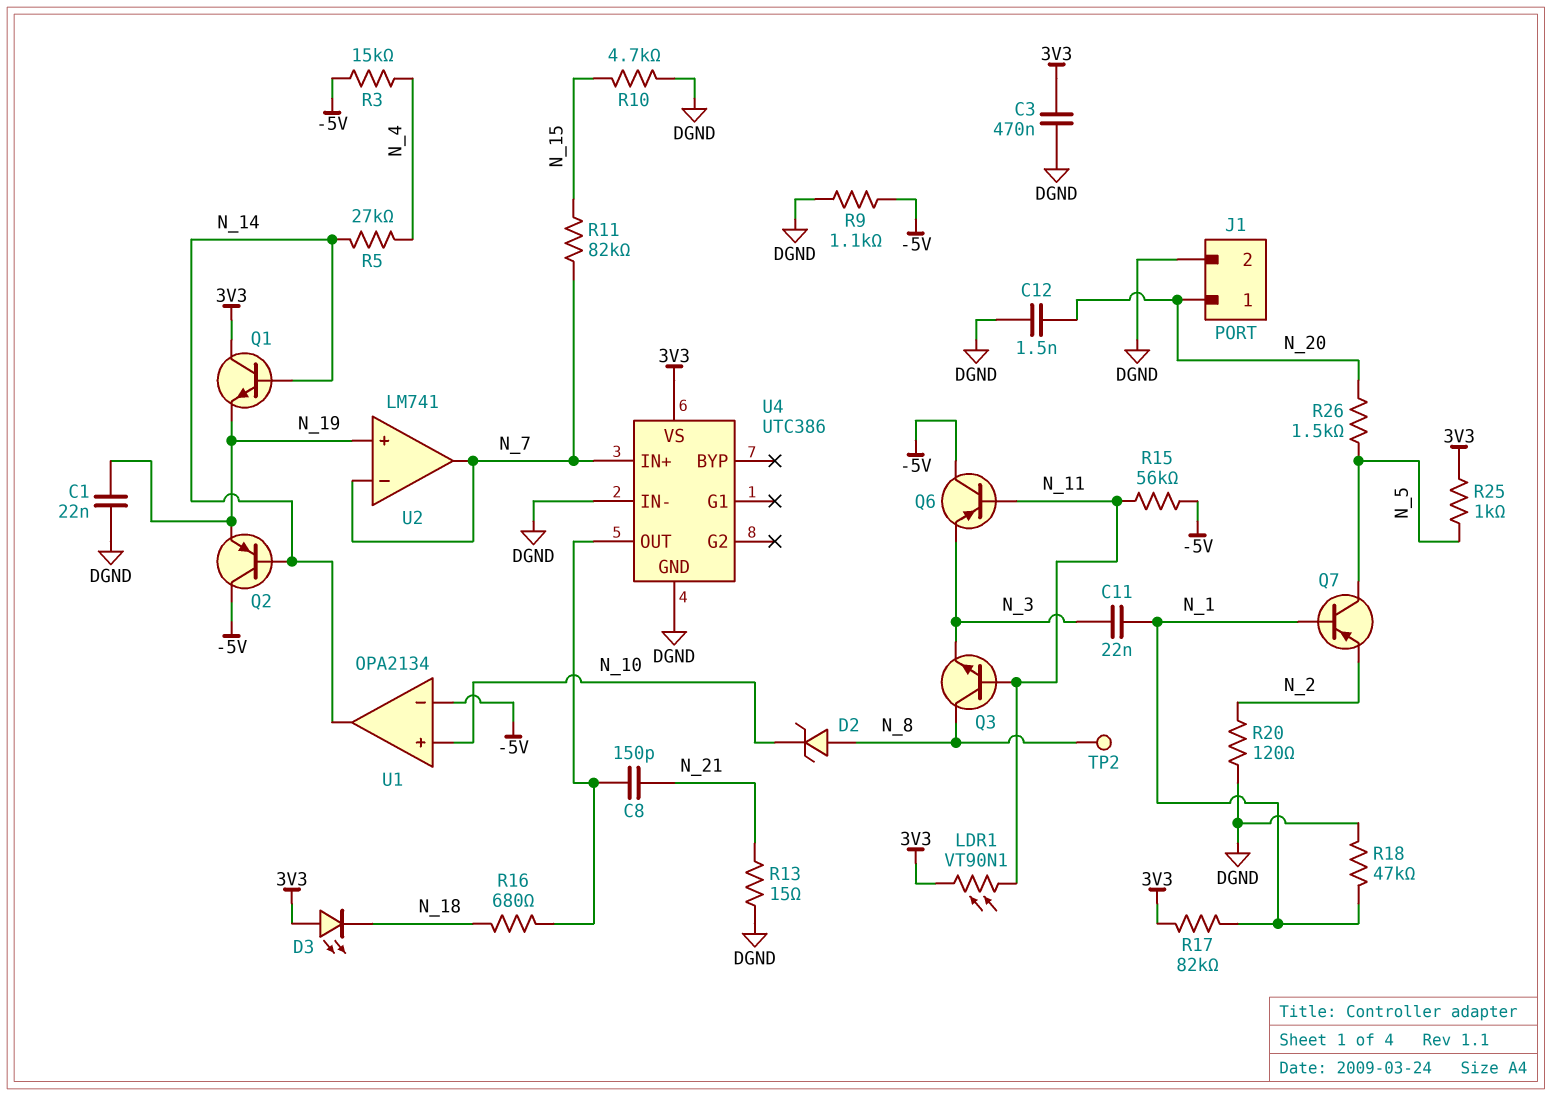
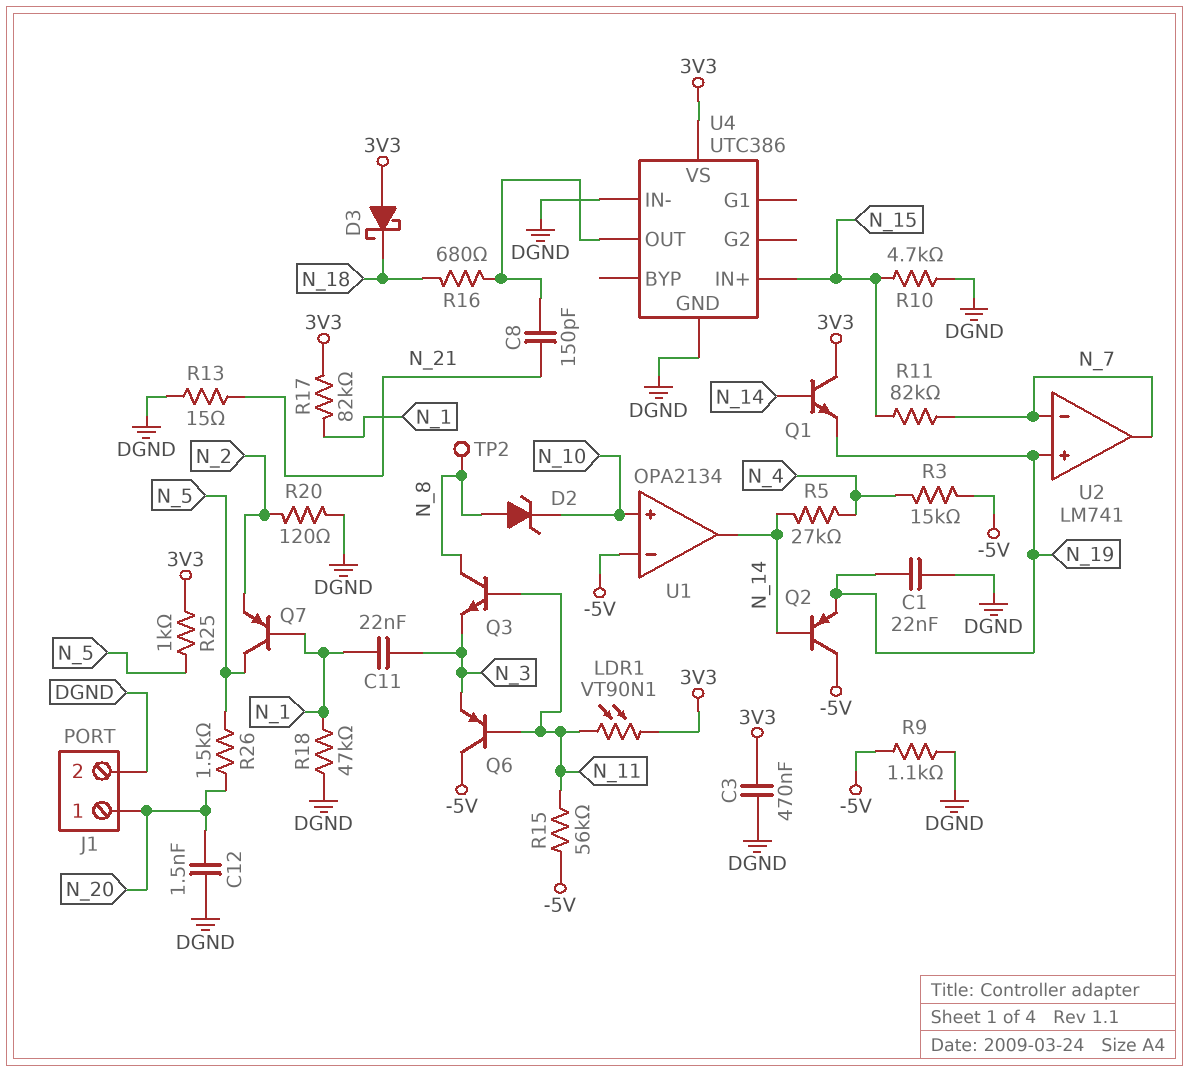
D3: LED (A 3V3, K N_18) -> schottky (A 3V3, K N_18)
U4 pin IN+: N_7 -> N_15

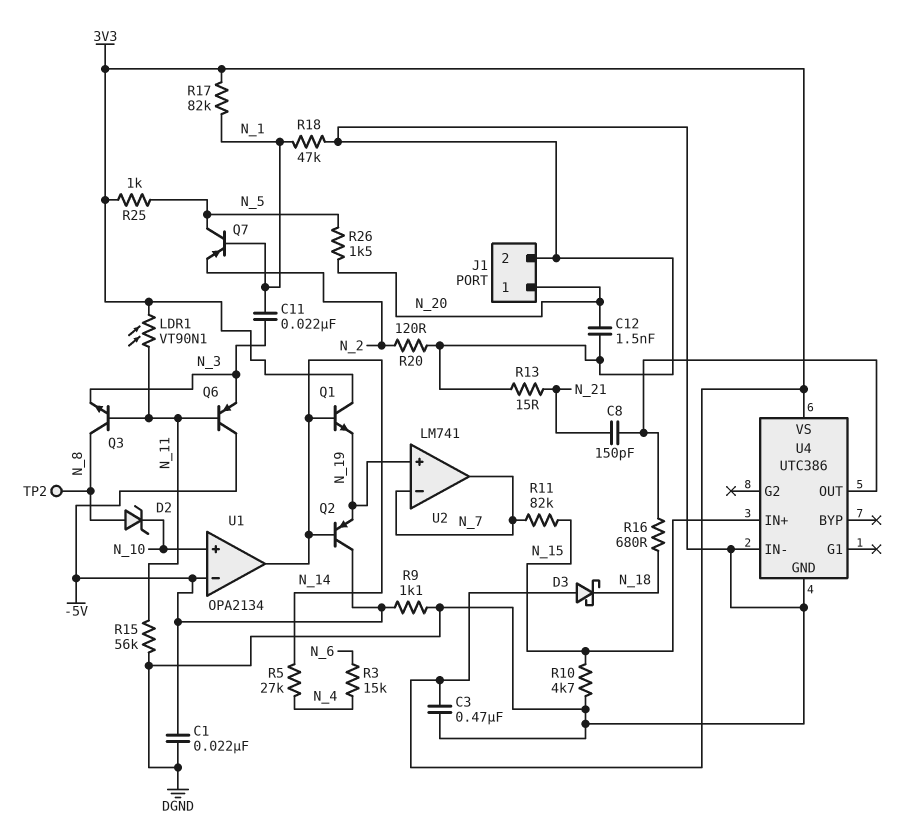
C1: 22nF (DGND, N_19) -> 22nF (-5V, DGND)
R3: 15k (-5V, N_4) -> 15k (N_4, N_6)
R15: 56k (-5V, N_11) -> 56k (DGND, N_11)

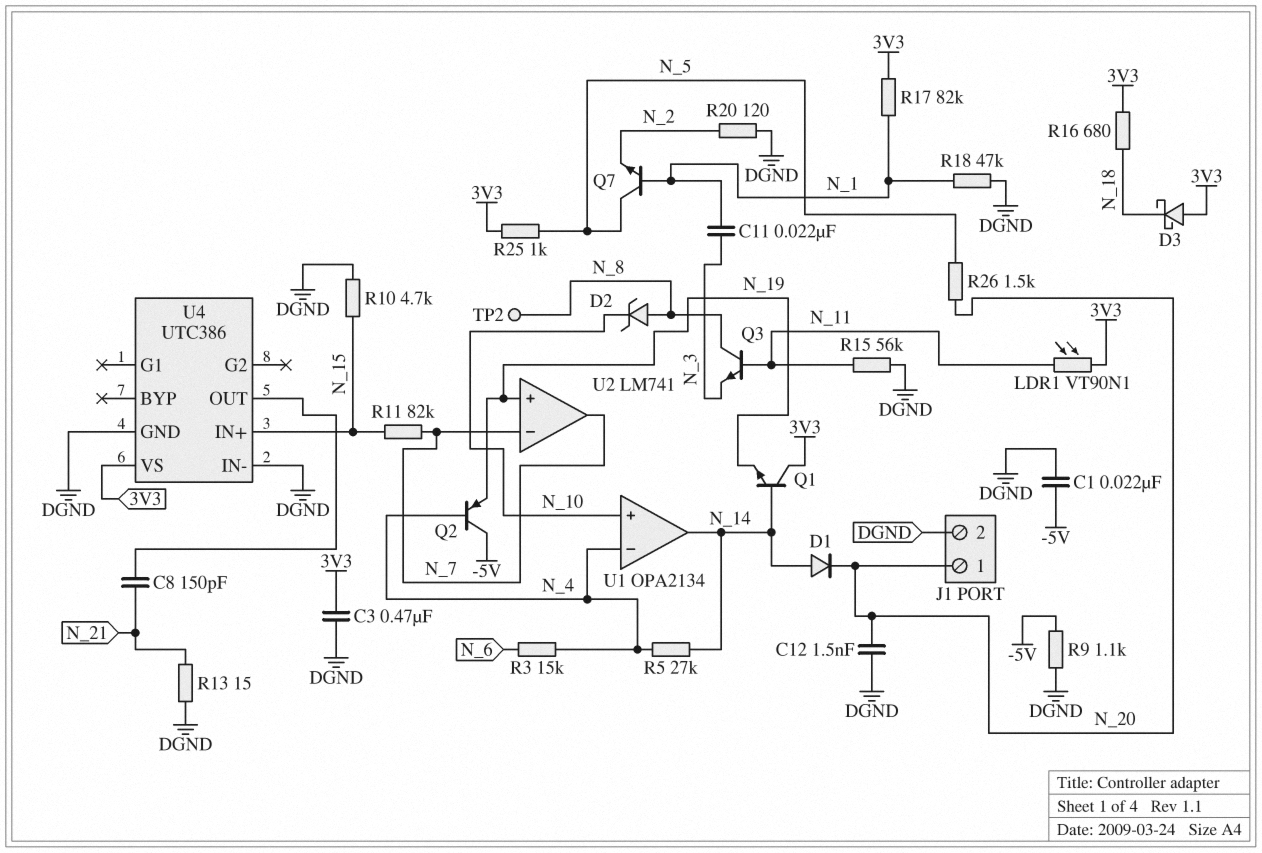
D1: none -> diode (A N_14, K N_20)
Q2: PNP (B N_14, C -5V, E N_19) -> PNP (B N_4, C -5V, E N_19)
Q6: PNP (B N_11, C -5V, E N_3) -> none
Q7: PNP (B N_1, C N_5, E N_2) -> NPN (B N_1, C N_5, E N_2)
R16: 680 (N_18, U4/OUT) -> 680 (3V3, N_18)
U1 pin in-: -5V -> N_4

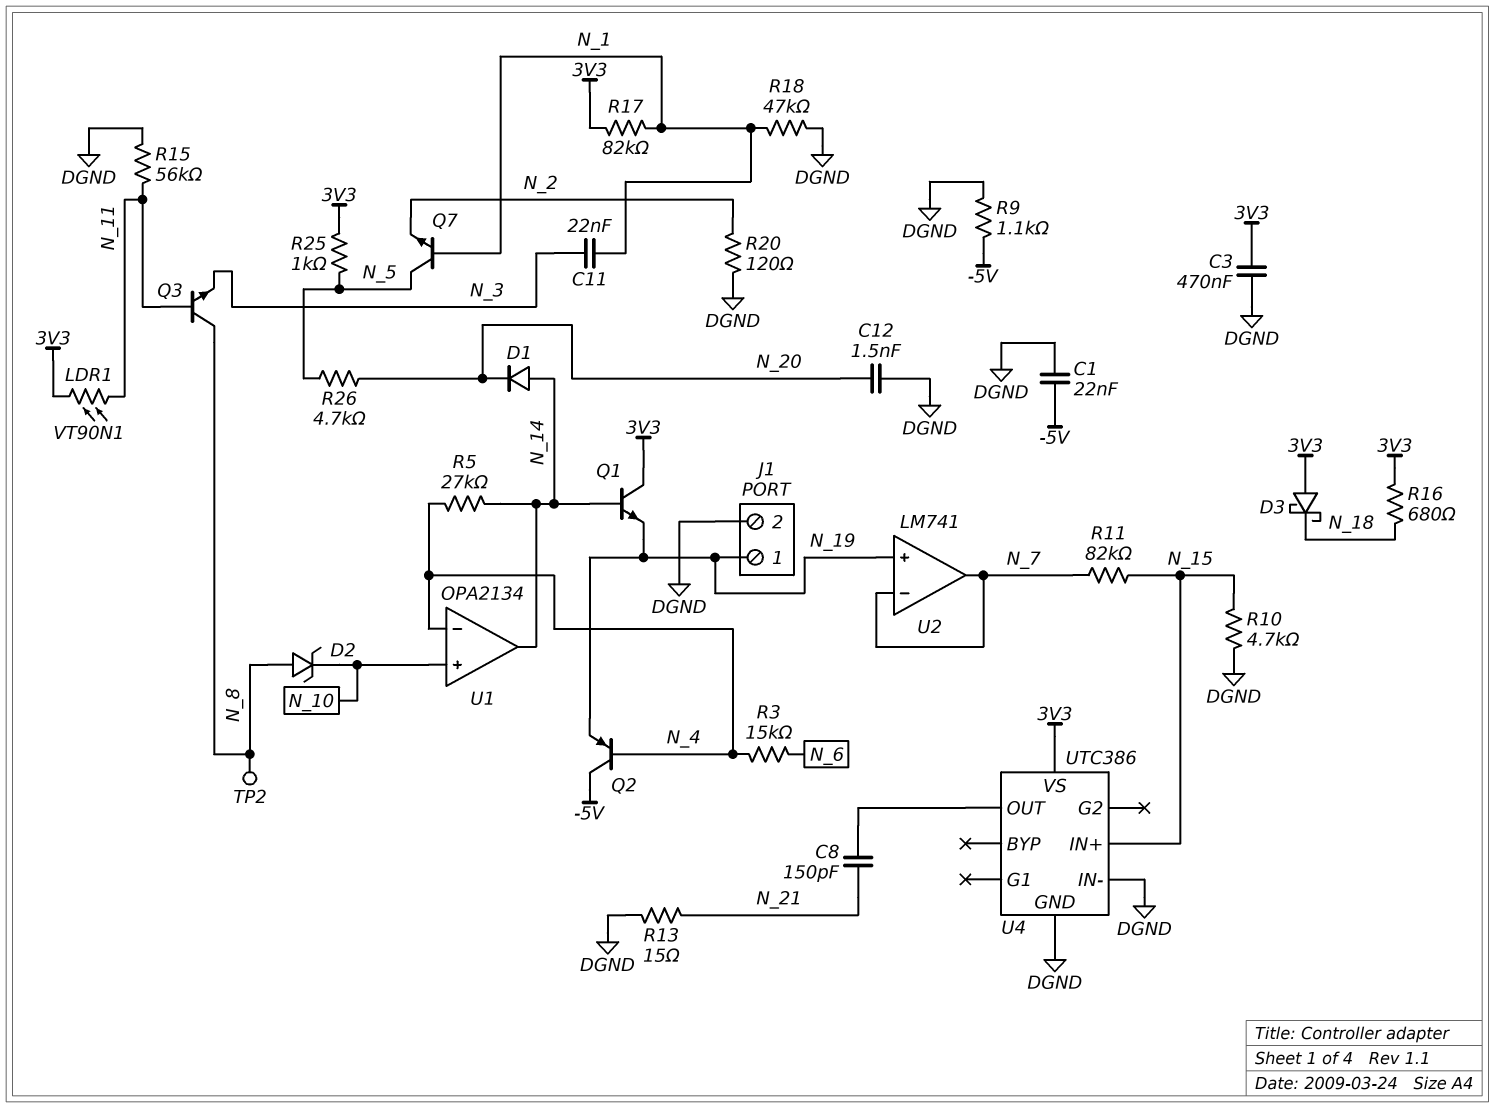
J1 pin 1: N_20 -> N_19
R26: 1.5k (N_5, N_20) -> 4.7k (N_5, N_20)

